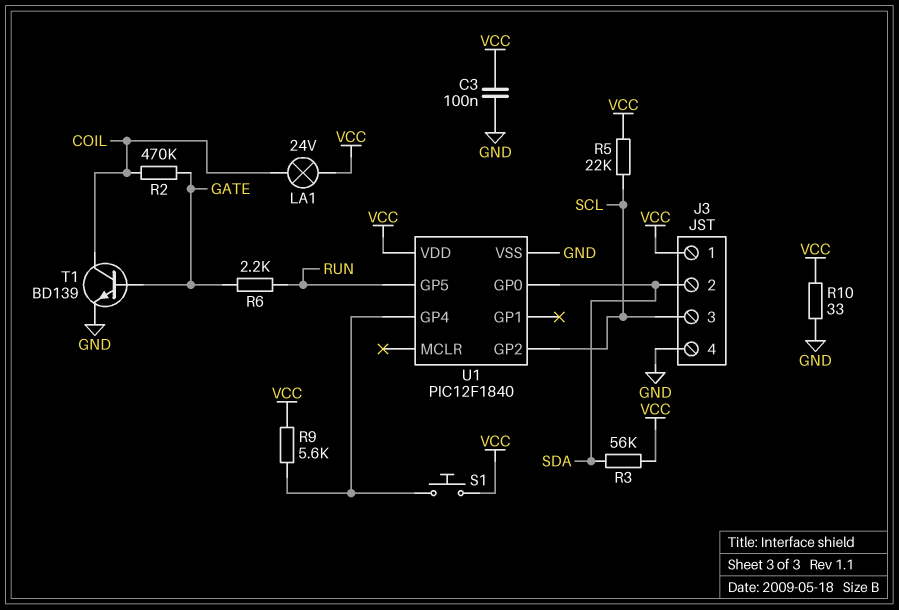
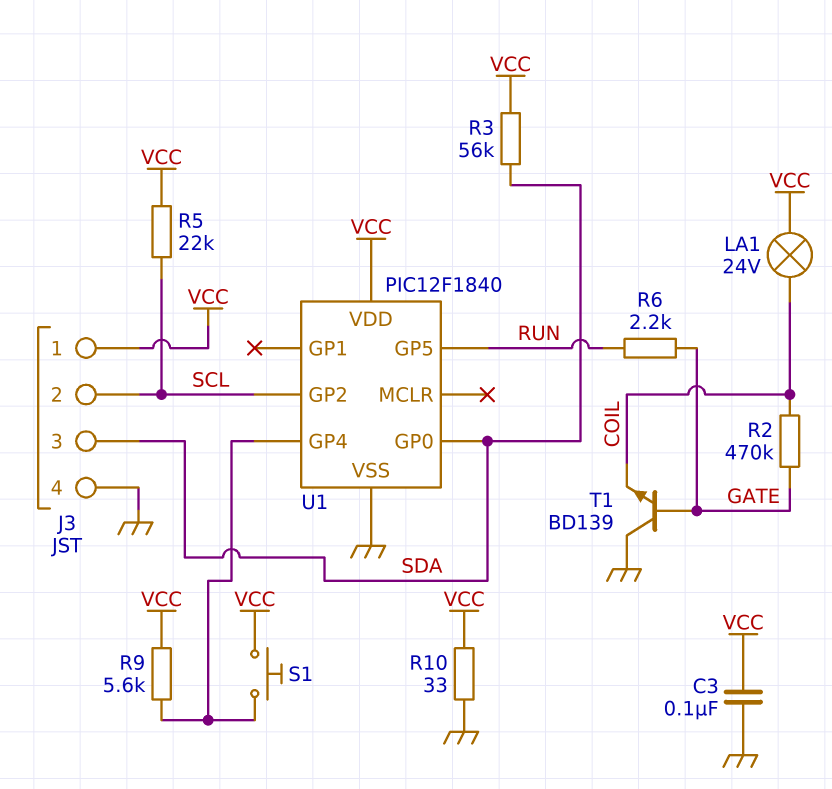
J3 pin 2: SDA -> SCL
J3 pin 3: SCL -> SDA
T1: NPN BD139 (B GATE, C COIL, E GND) -> NPN BD139 (B GATE, C GND, E COIL)

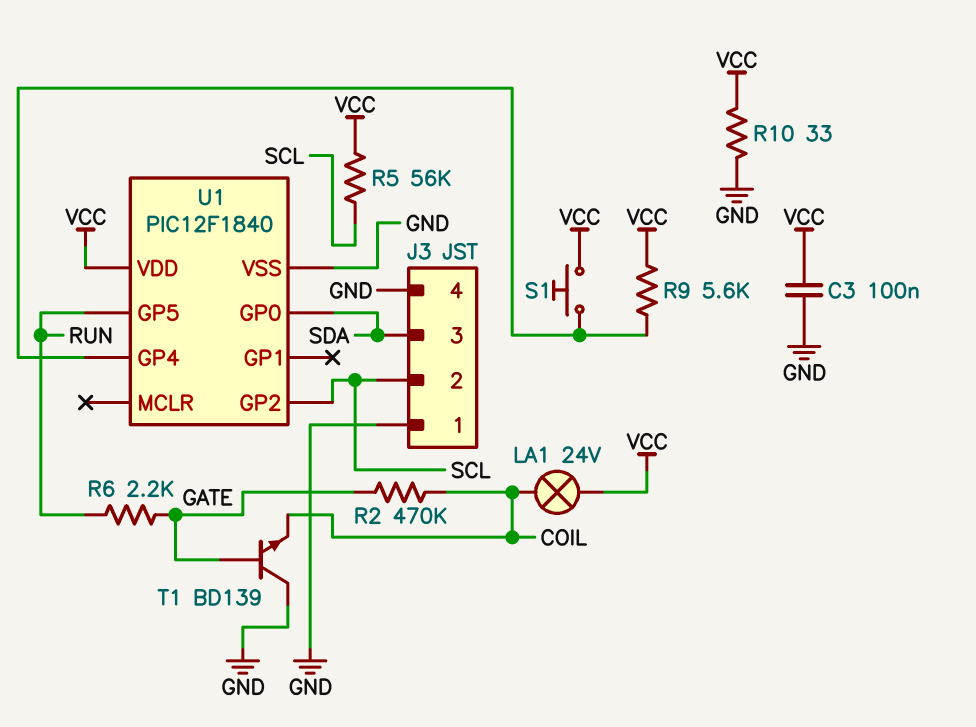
J3 pin 1: VCC -> GND
R3: 56k (SDA, VCC) -> none
R5: 22k (SCL, VCC) -> 56k (SCL, VCC)

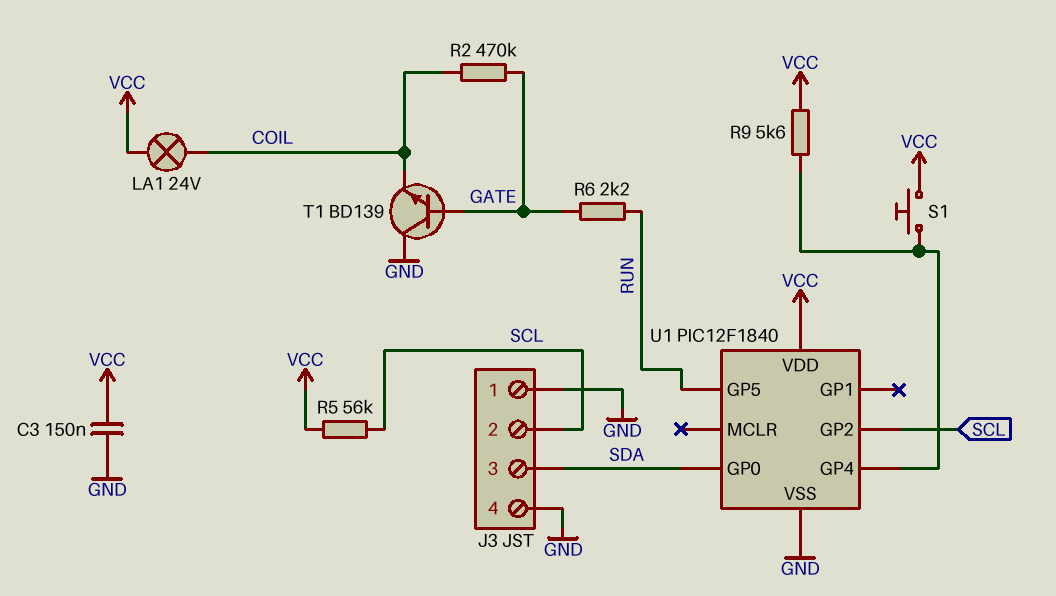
C3: 100nF (GND, VCC) -> 150nF (GND, VCC)
R10: 33 (GND, VCC) -> none

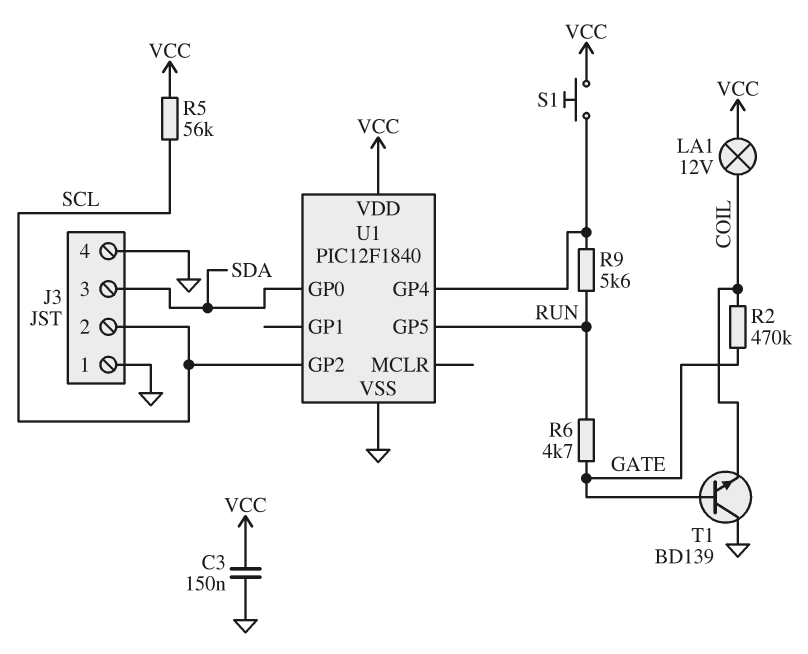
LA1: lamp 24V (COIL, VCC) -> lamp 12V (COIL, VCC)
R6: 2.2k (GATE, RUN) -> 4.7k (GATE, RUN)
R9: 5.6k (U1/GP4, VCC) -> 5.6k (RUN, U1/GP4)

